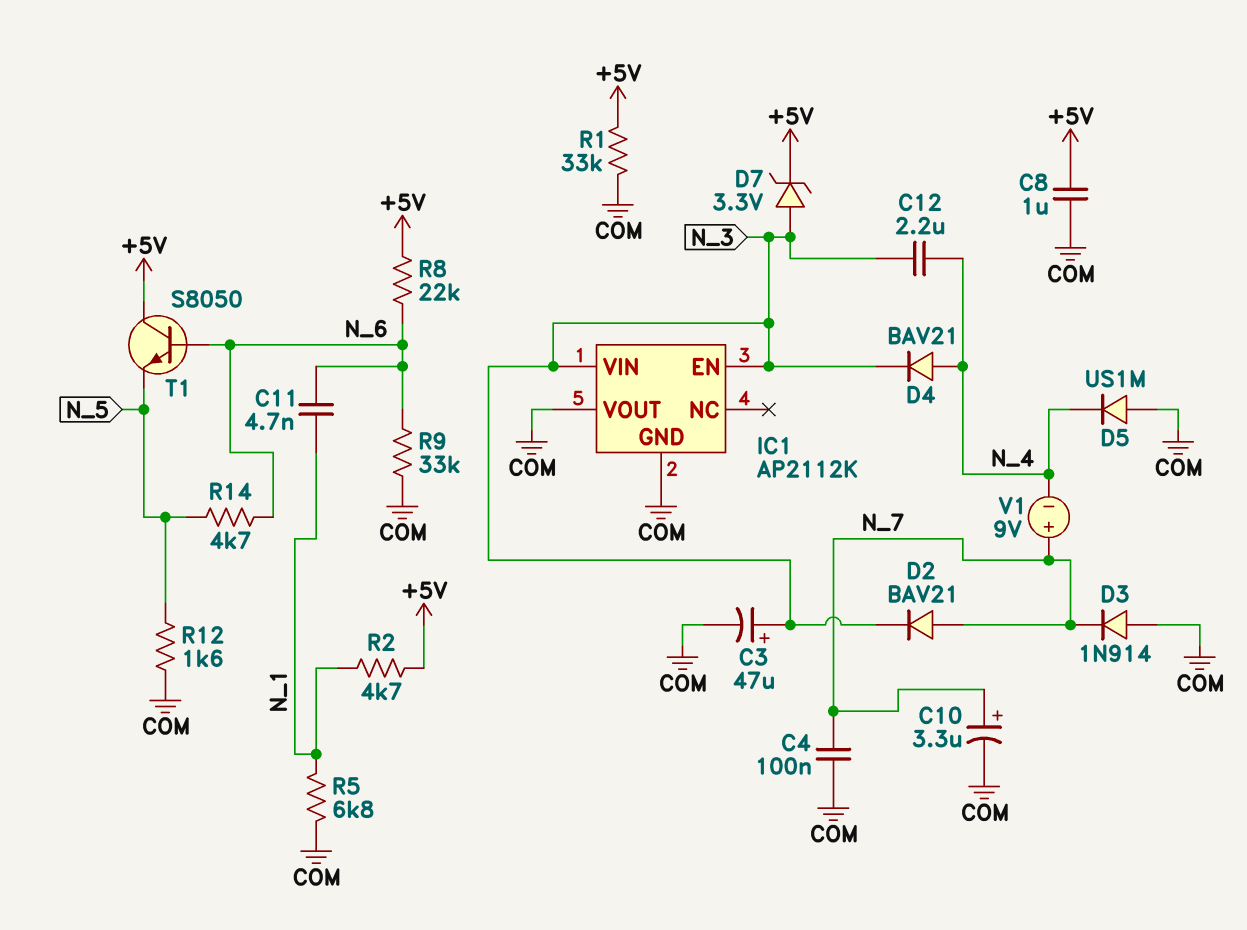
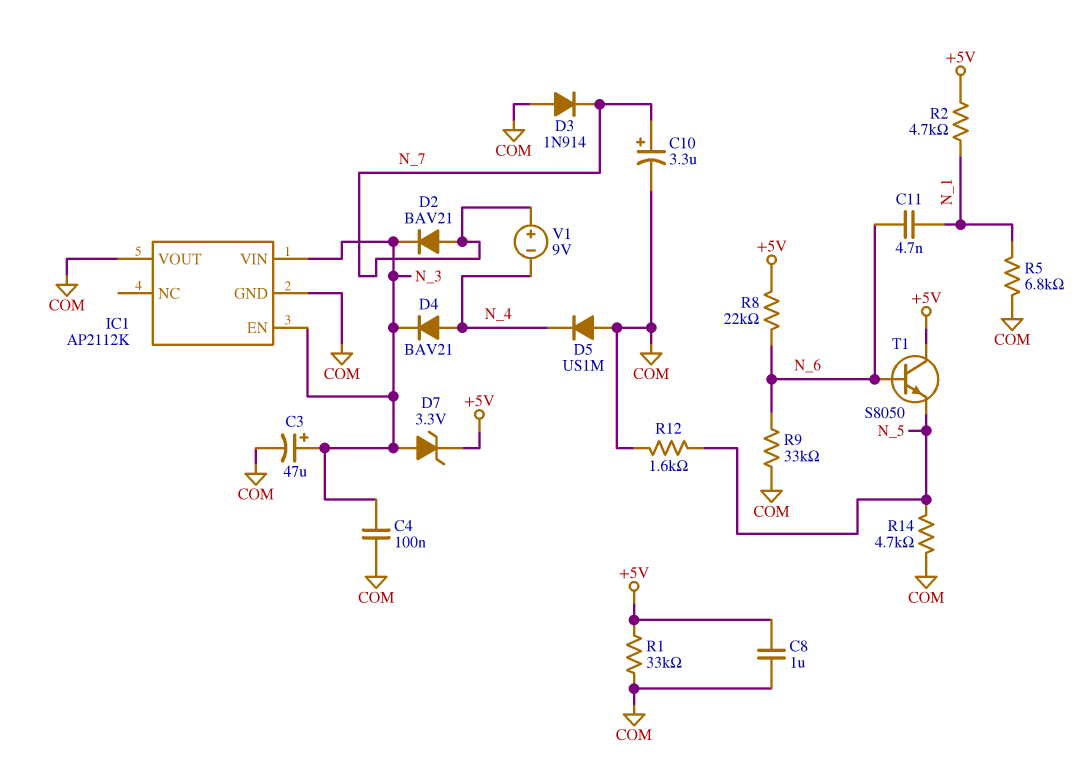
C4: 100nF (COM, N_7) -> 100nF (COM, N_3)
C12: 2.2uF (N_3, N_4) -> none
R14: 4.7k (N_5, N_6) -> 4.7k (COM, N_5)

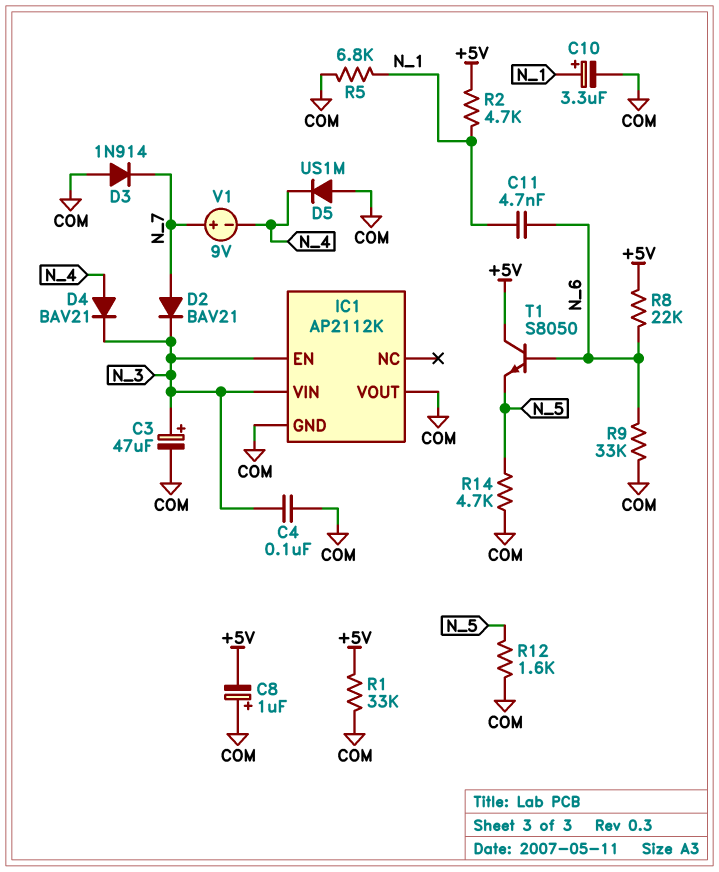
C8: 1uF (+5V, COM) -> 1uF (plus COM, minus +5V)
C10: 3.3uF (plus N_7, minus COM) -> 3.3uF (plus N_1, minus COM)
D7: zener 3.3V (A N_3, K +5V) -> none

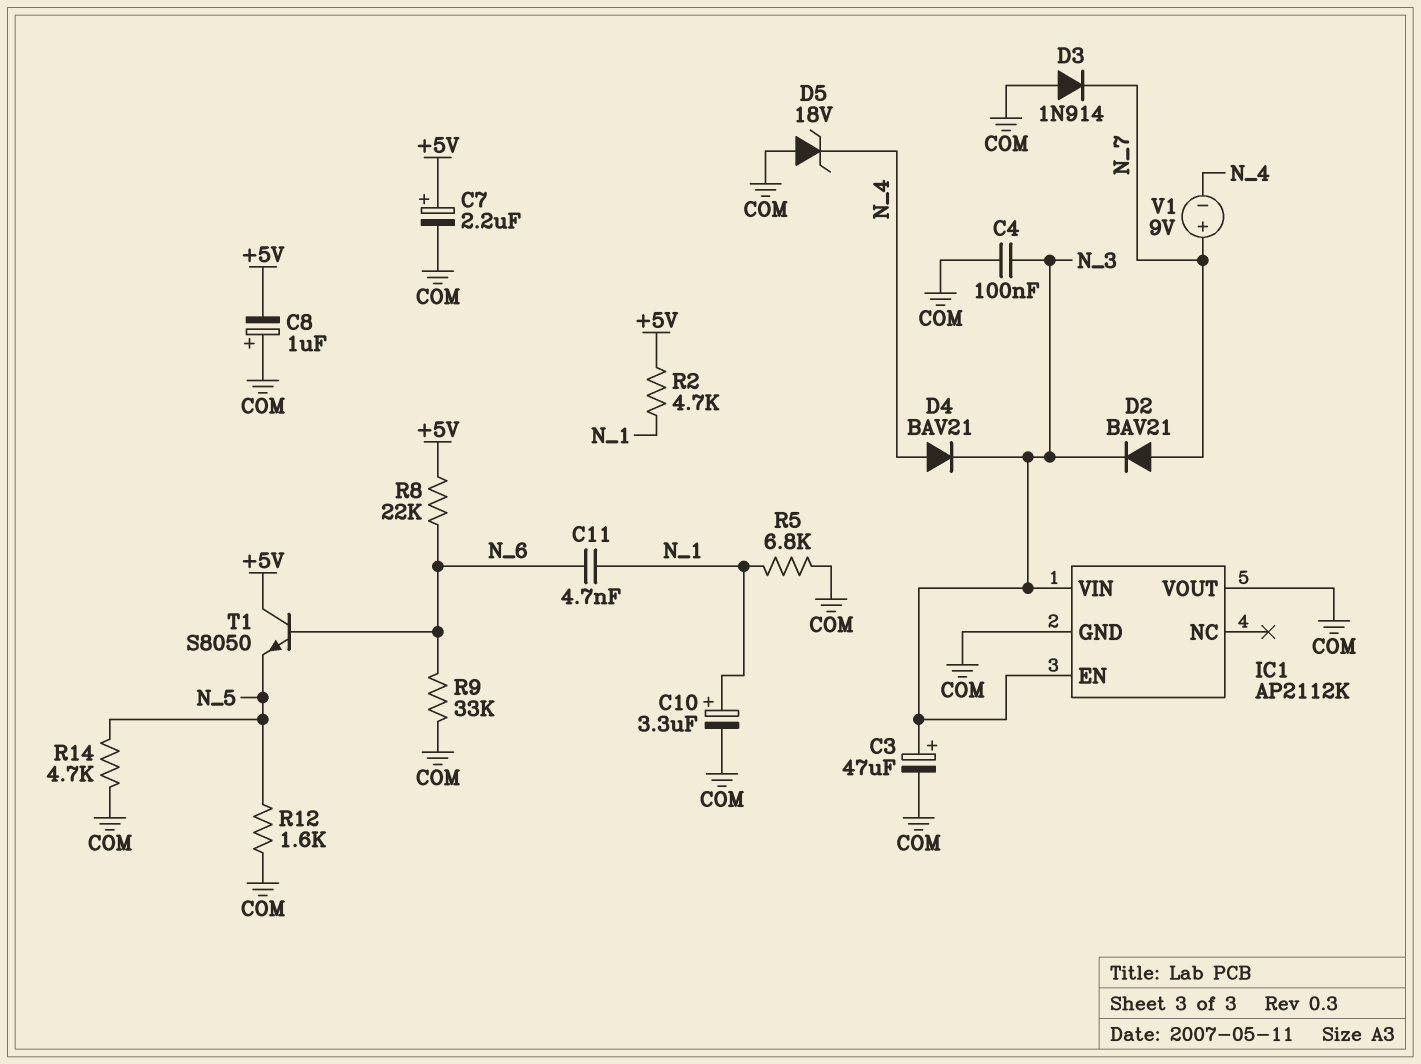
C7: none -> 2.2uF (plus +5V, minus COM)
D5: diode US1M (A COM, K N_4) -> zener 18V (A COM, K N_4)
R1: 33k (+5V, COM) -> none

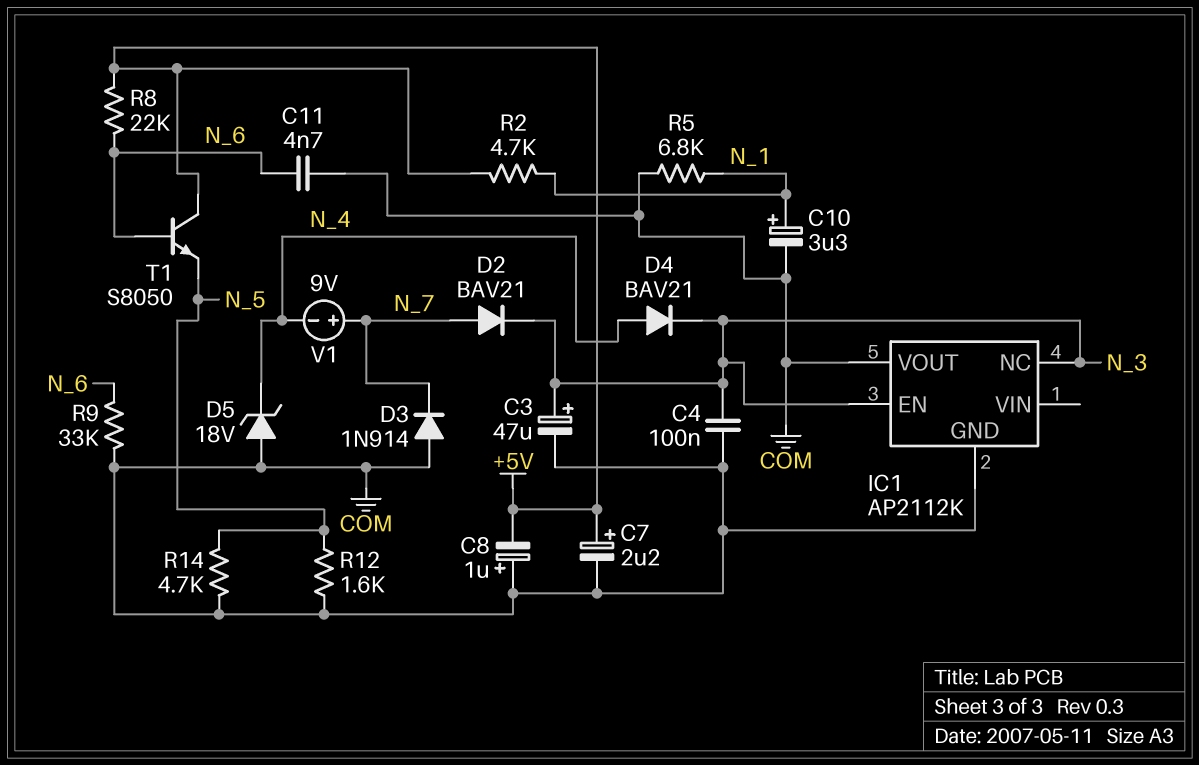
C11: 4.7nF (N_1, N_6) -> 4.7nF (COM, N_6)
IC1 pin NC: none -> N_3
IC1 pin VIN: N_3 -> none

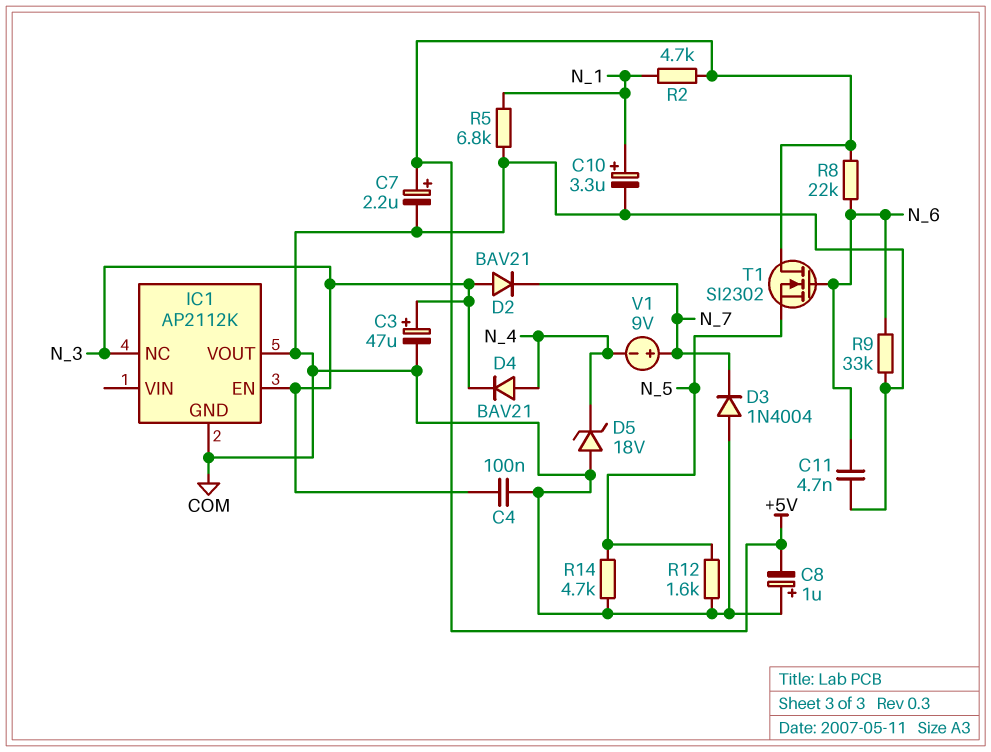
D2: diode BAV21 (A N_7, K N_3) -> diode BAV21 (A N_3, K N_7)
D3: diode 1N914 (A COM, K N_7) -> diode 1N4004 (A COM, K N_7)
T1: NPN S8050 (B N_6, C +5V, E N_5) -> NMOS SI2302 (G N_6, D +5V, S N_5)

